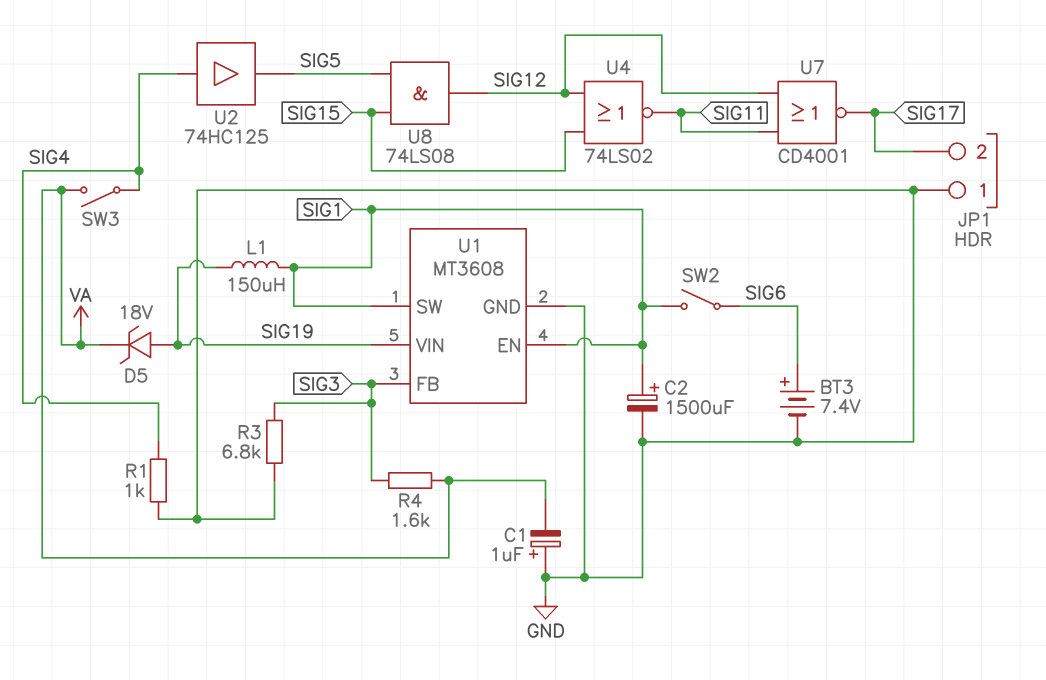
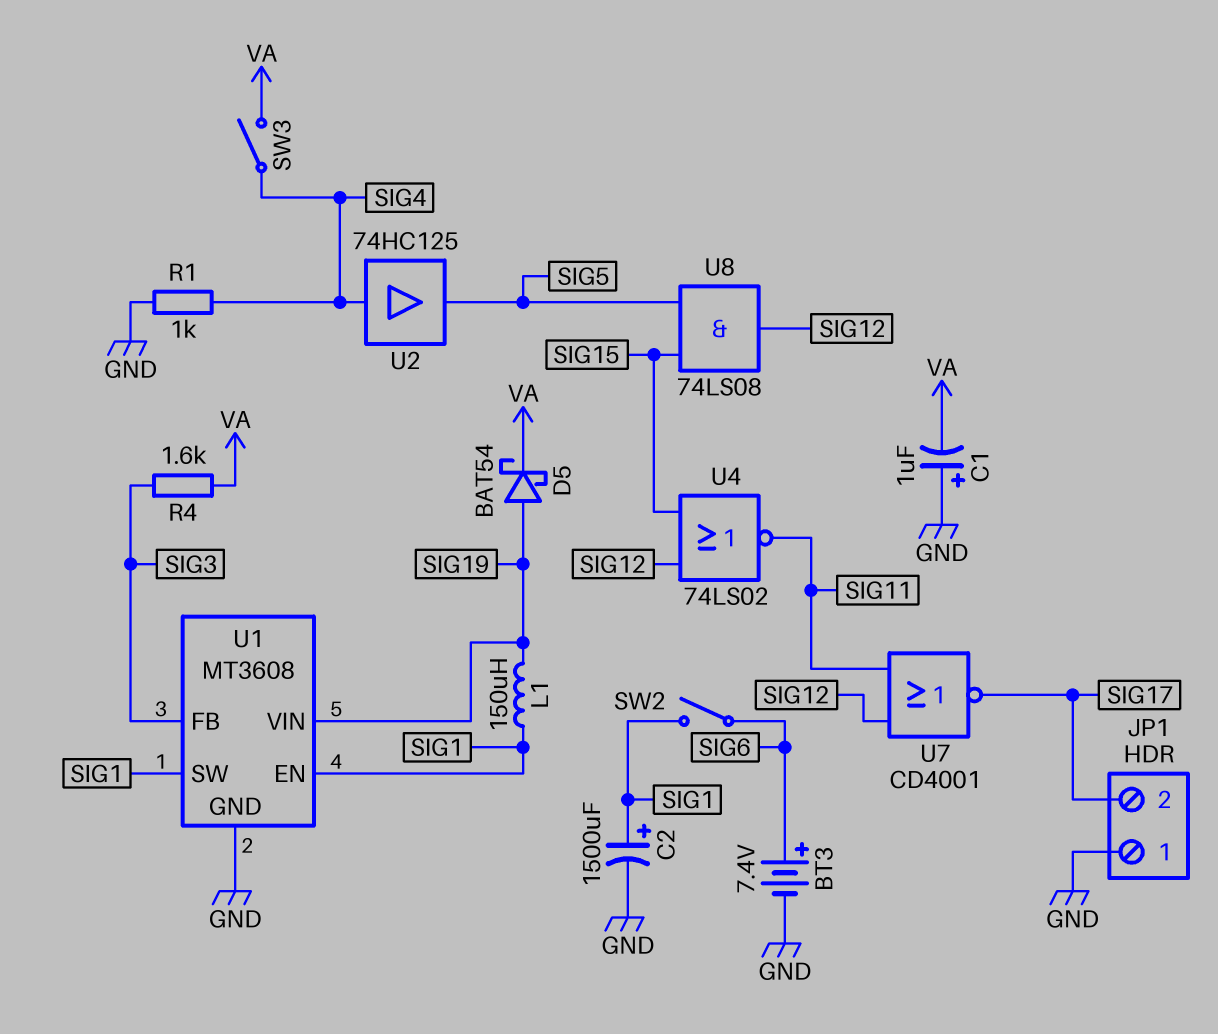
D5: zener 18V (A SIG19, K VA) -> schottky BAT54 (A SIG19, K VA)
R3: 6.8k (GND, SIG3) -> none

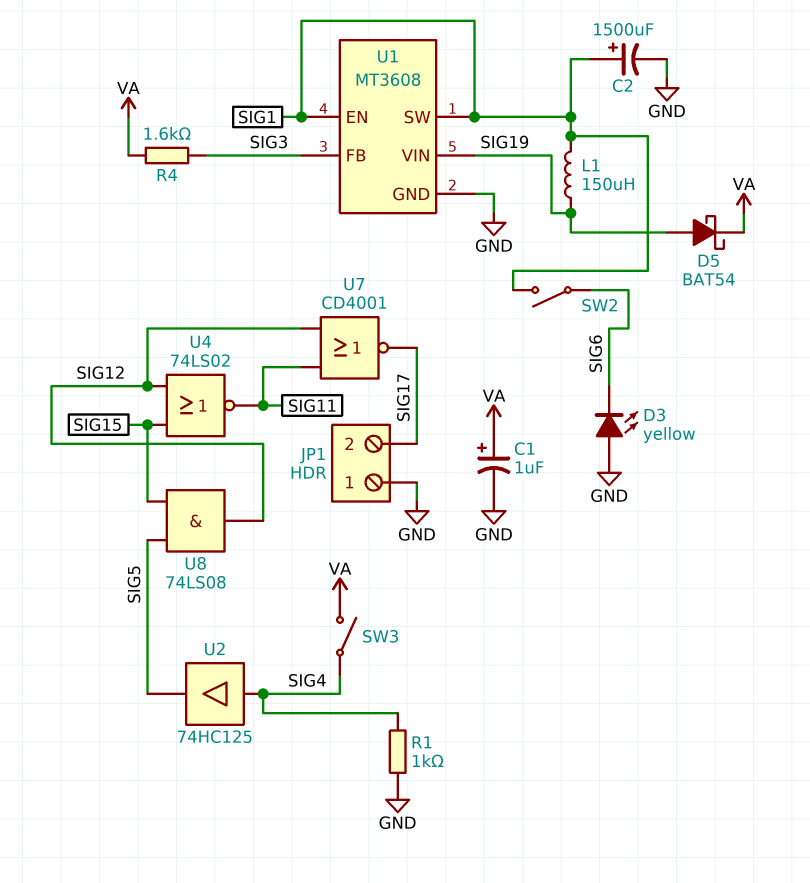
BT3: 7.4V (plus SIG6, minus GND) -> none
C1: 1uF (plus GND, minus VA) -> 1uF (plus VA, minus GND)
D3: none -> LED yellow (A GND, K SIG6)

